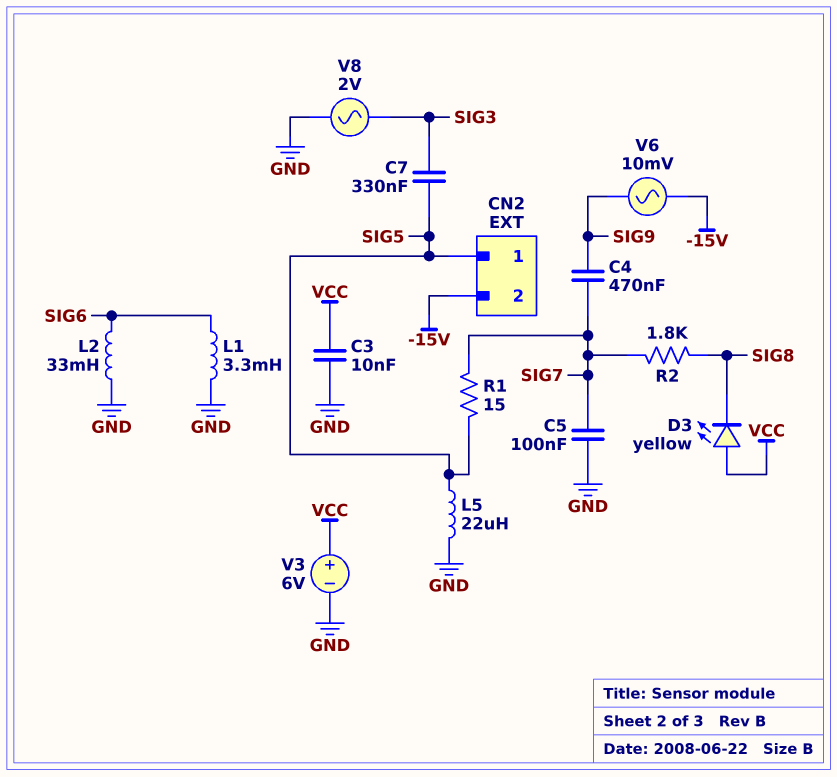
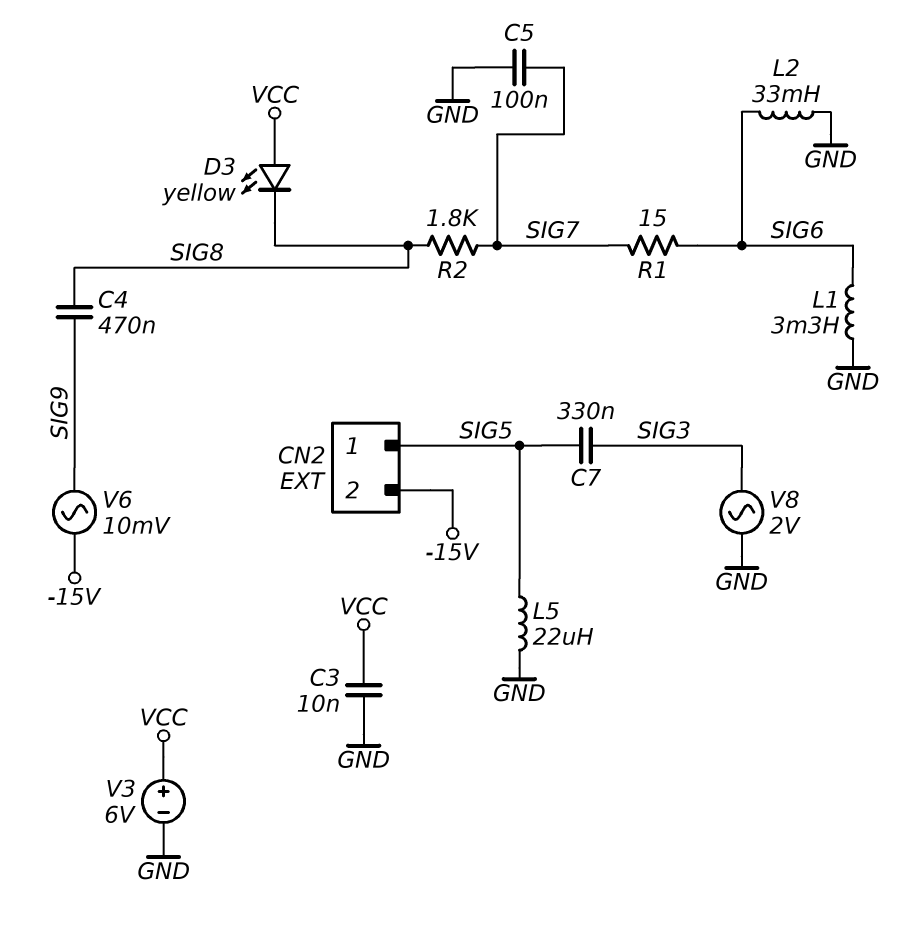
C4: 470nF (SIG7, SIG9) -> 470nF (SIG8, SIG9)
R1: 15 (SIG5, SIG7) -> 15 (SIG6, SIG7)

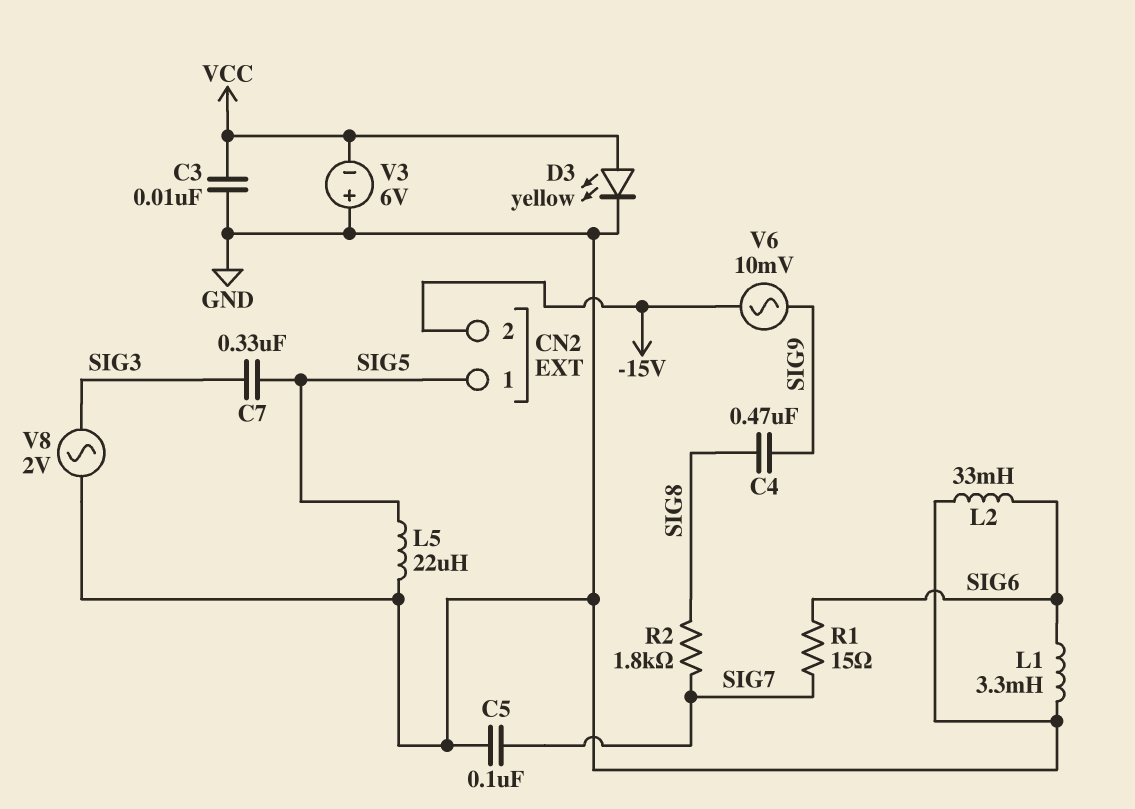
D3: LED yellow (A VCC, K SIG8) -> LED yellow (A VCC, K GND)
V3: 6V (plus VCC, minus GND) -> 6V (plus GND, minus VCC)

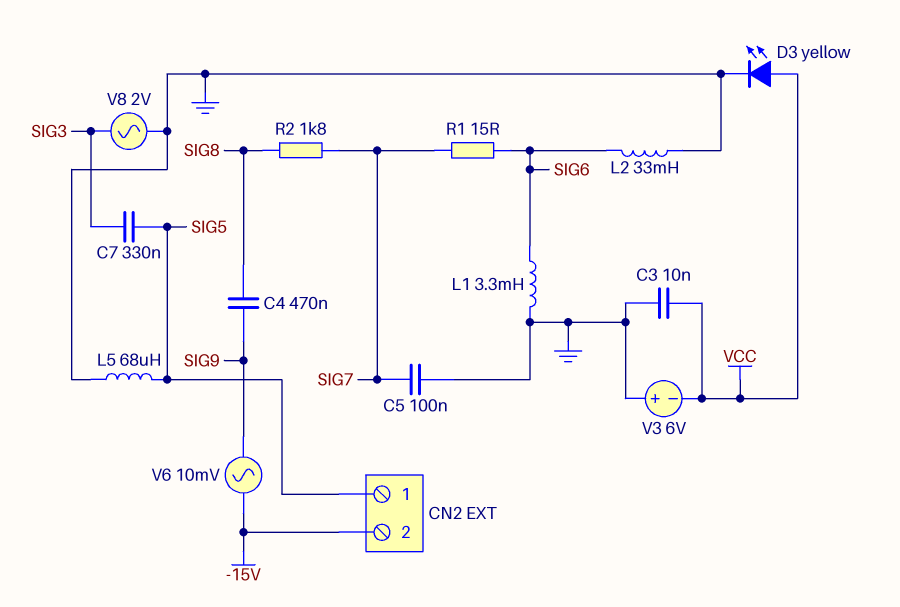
L5: 22uH (GND, SIG5) -> 68uH (GND, SIG5)

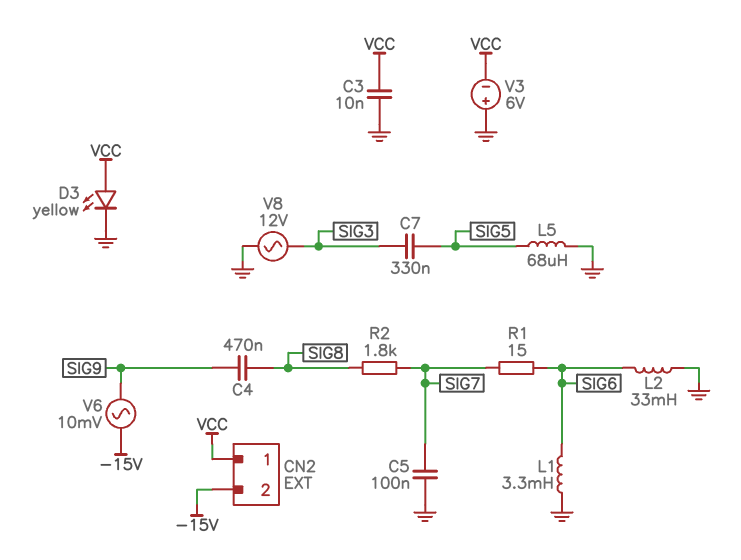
CN2 pin 1: SIG5 -> VCC
V8: AC 2V (GND, SIG3) -> AC 12V (GND, SIG3)

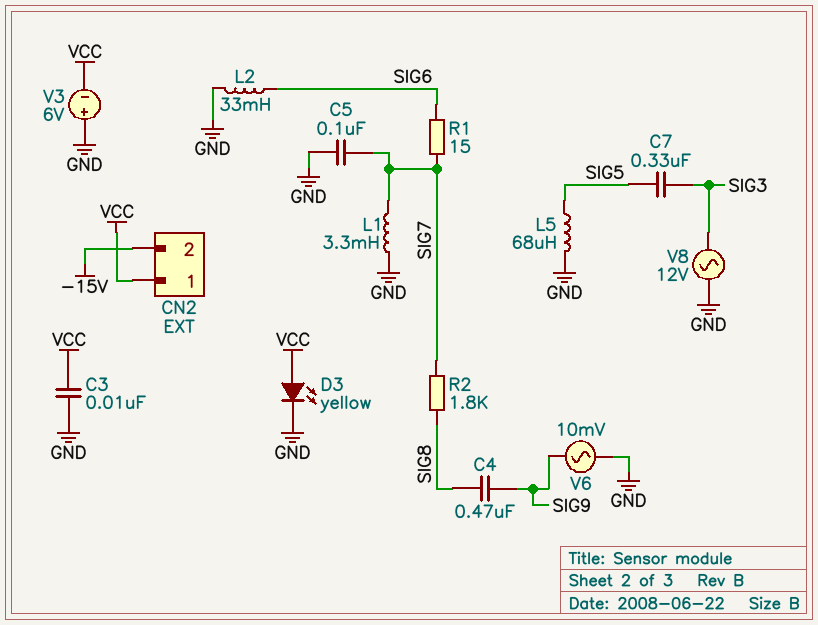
L1: 3.3mH (GND, SIG6) -> 3.3mH (GND, SIG7)
V6: AC 10mV (-15V, SIG9) -> AC 10mV (GND, SIG9)

